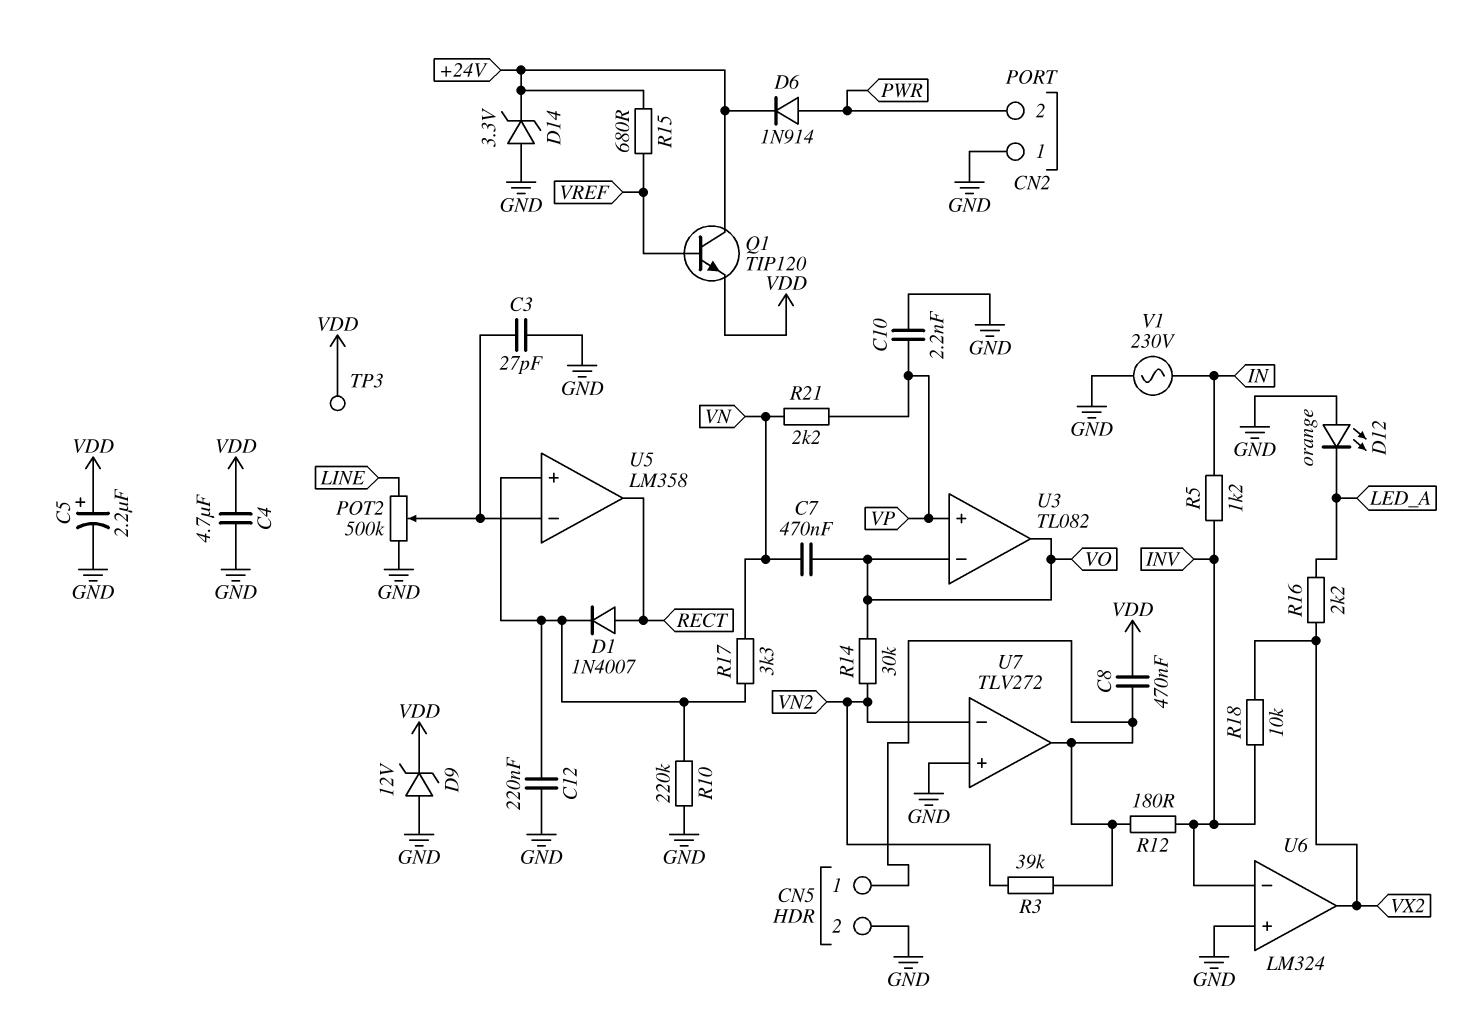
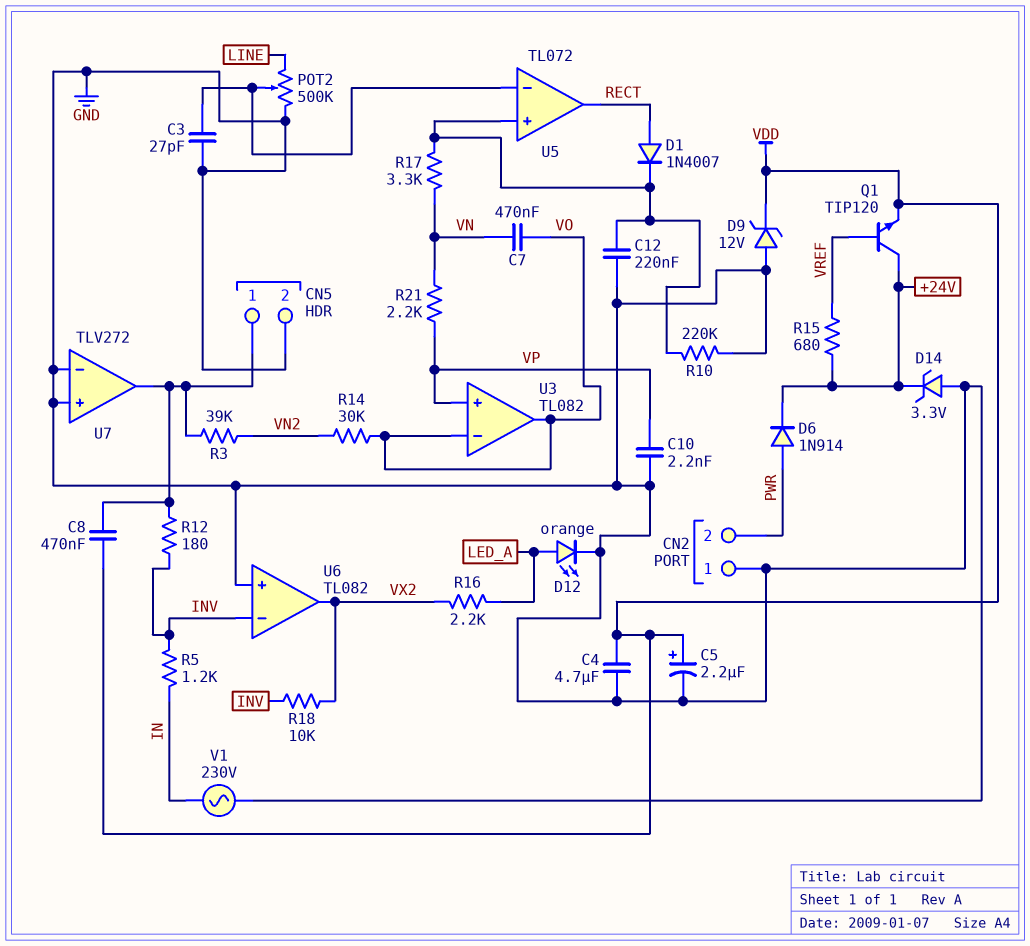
D12: LED orange (A GND, K LED_A) -> LED orange (A LED_A, K GND)
TP3: test point (VDD) -> none
U5: LM358 -> TL072
U6: LM324 -> TL082
U7 pin in-: VN2 -> GND

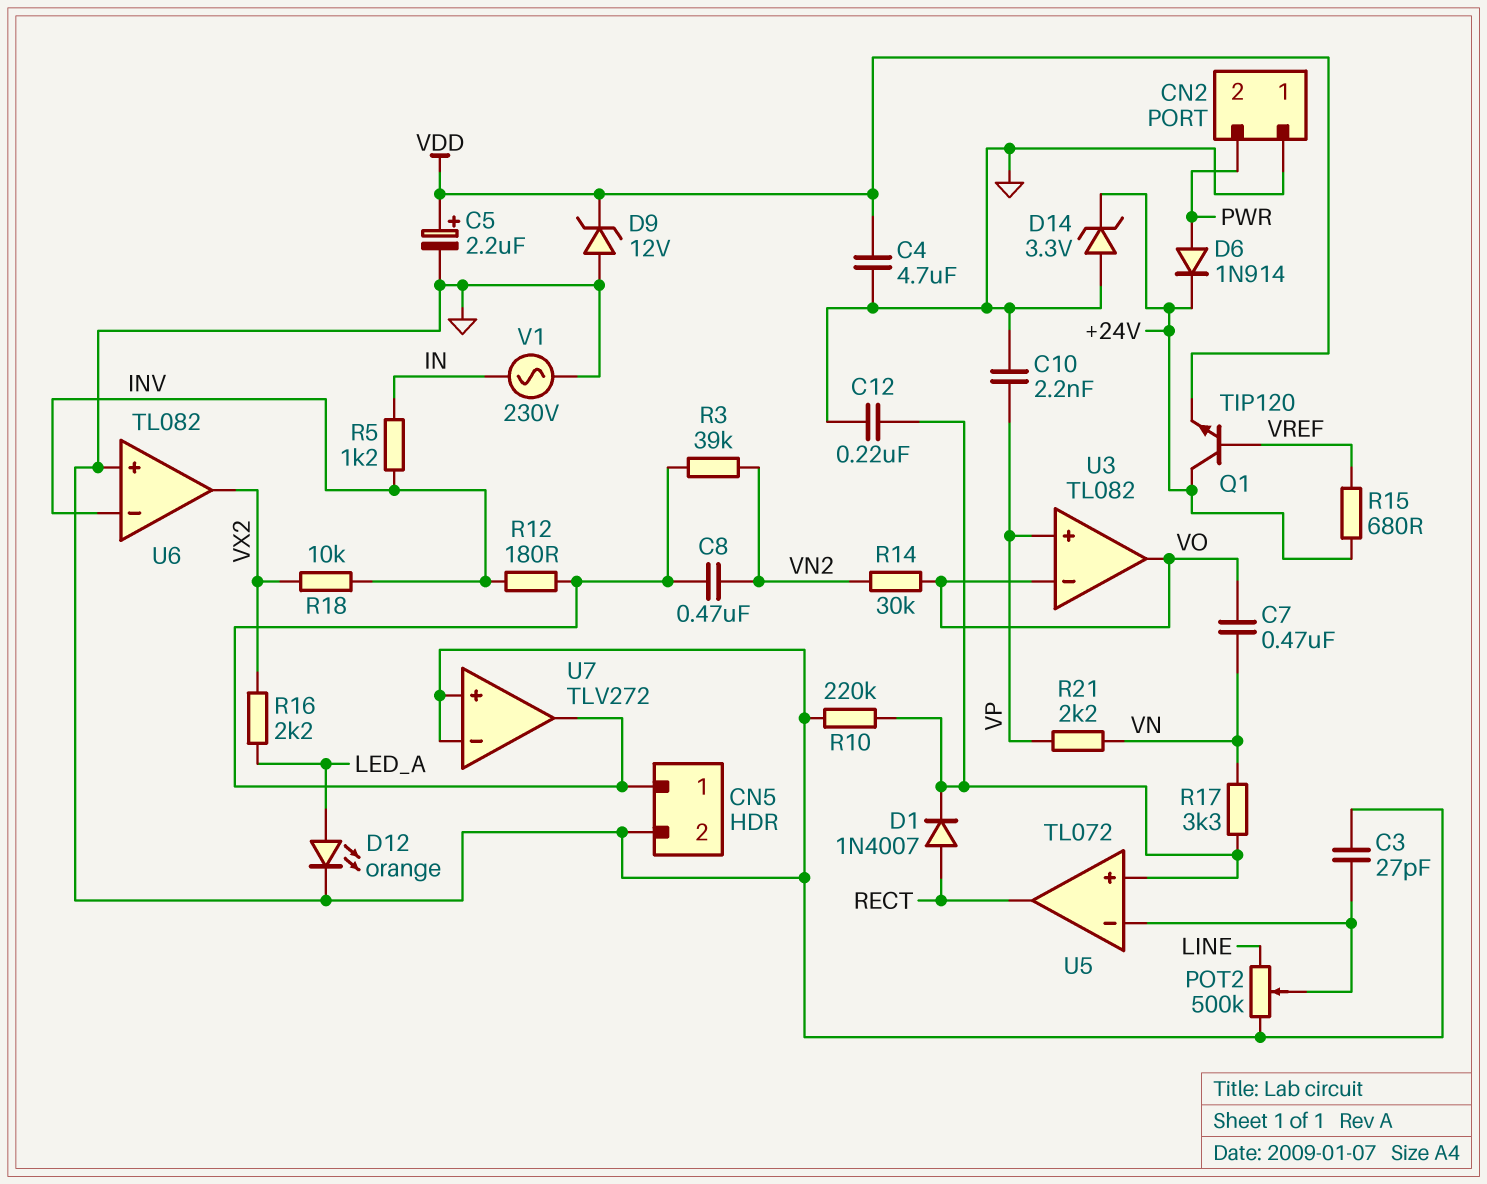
C8: 470nF (CN5/1, VDD) -> 470nF (CN5/1, VN2)

